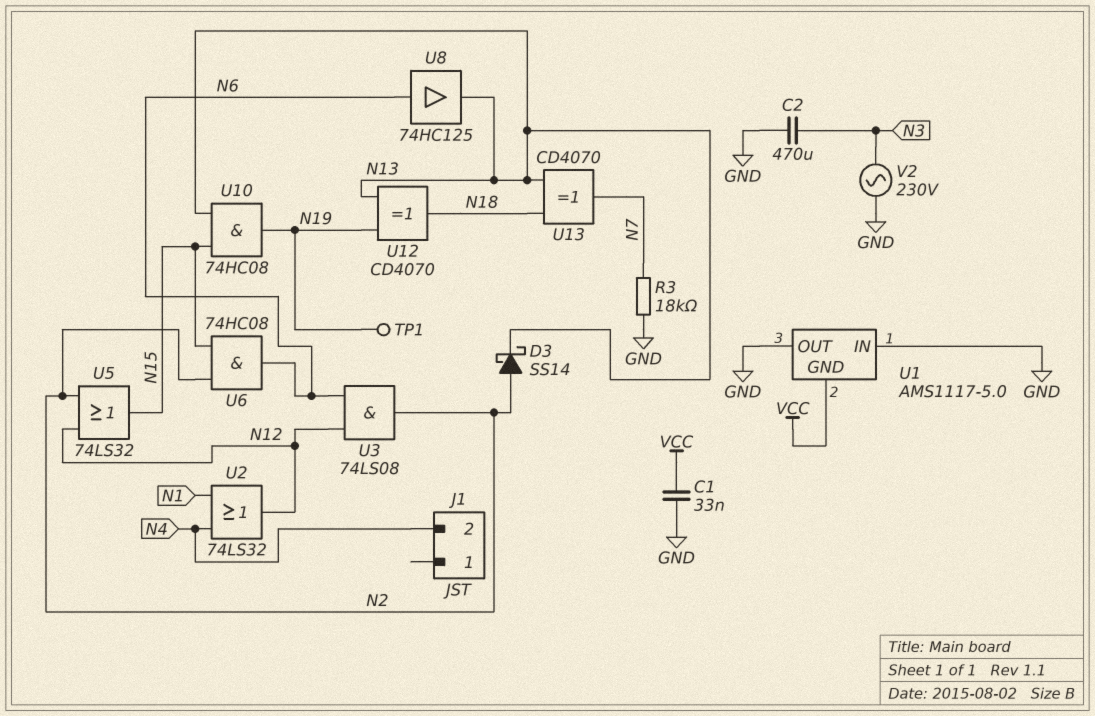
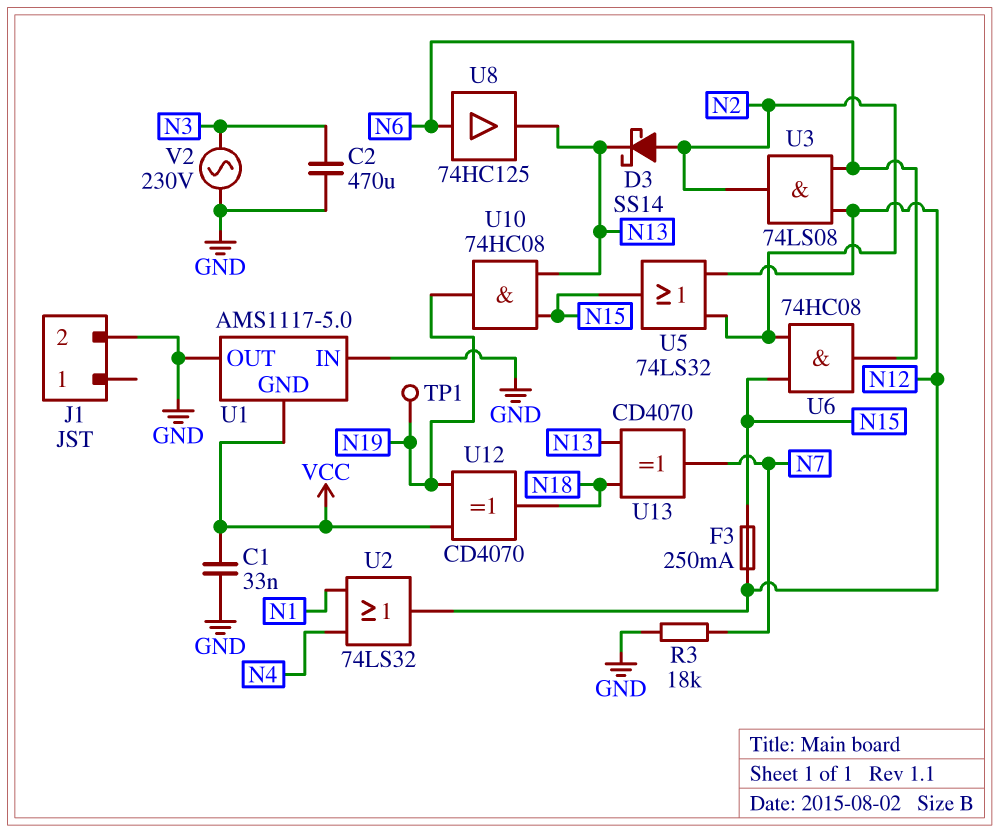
F3: none -> 250mA (N12, N15)
J1 pin 2: N4 -> GND
U12: XOR CD4070 (in N13, in N19, out N18) -> XOR CD4070 (in N19, in VCC, out N18)

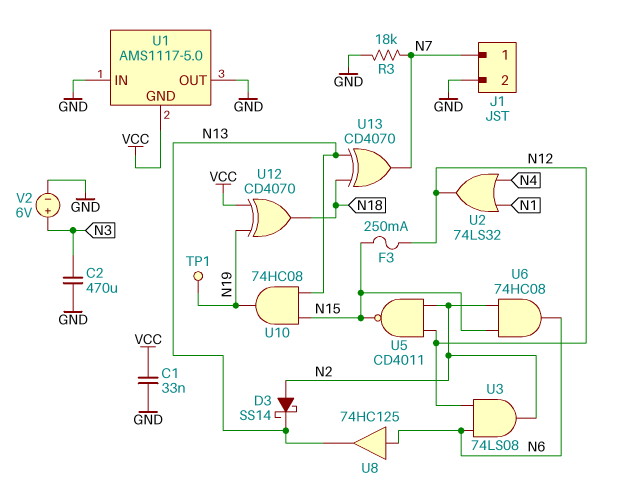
J1 pin 1: none -> N7
U5: OR 74LS32 (in N2, in N12, out N15) -> NAND CD4011 (in N2, in N12, out N15)
V2: AC 230V (GND, N3) -> 6V (plus N3, minus GND)

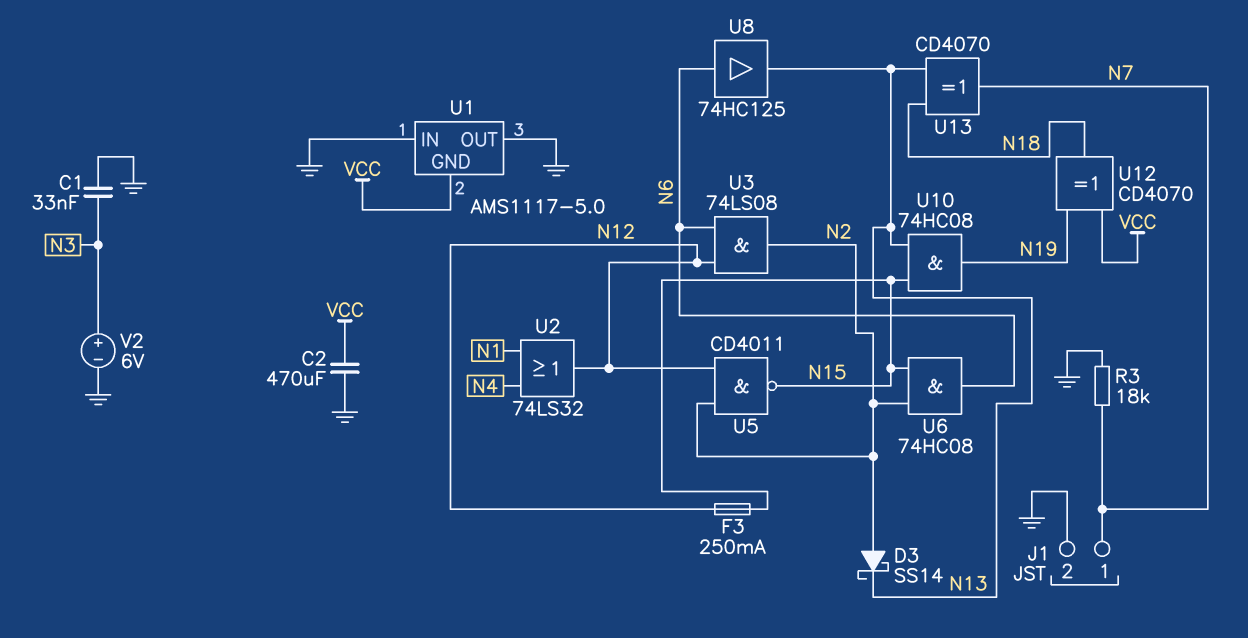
C1: 33nF (GND, VCC) -> 33nF (GND, N3)
C2: 470uF (GND, N3) -> 470uF (GND, VCC)
TP1: test point (N19) -> none

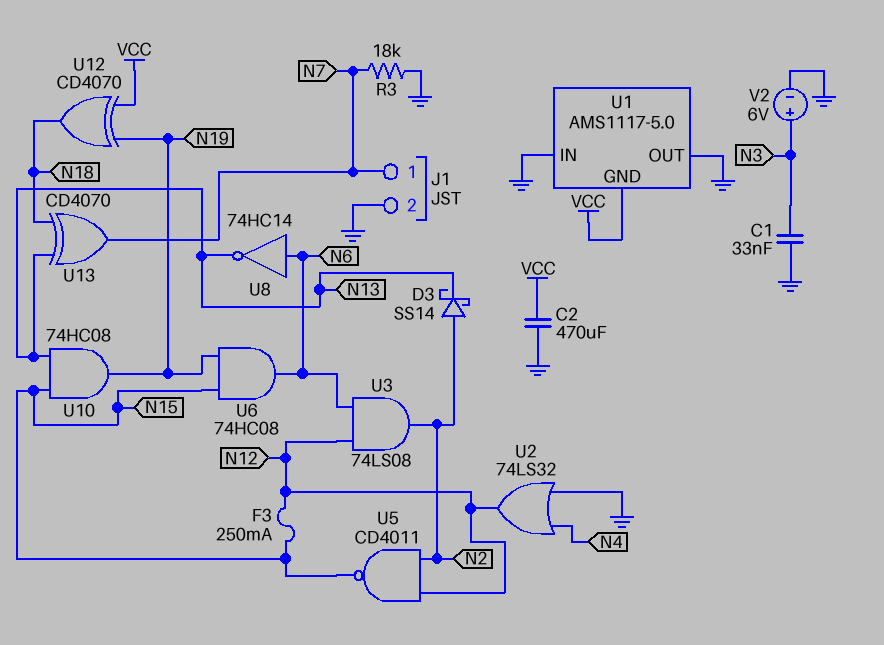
U2: OR 74LS32 (in N1, in N4, out N12) -> OR 74LS32 (in GND, in N4, out N12)
U6: AND 74HC08 (in N2, in N15, out N6) -> AND 74HC08 (in N15, in N19, out N6)
U8: buffer 74HC125 (in N6, out N13) -> NOT 74HC14 (in N6, out N13)

